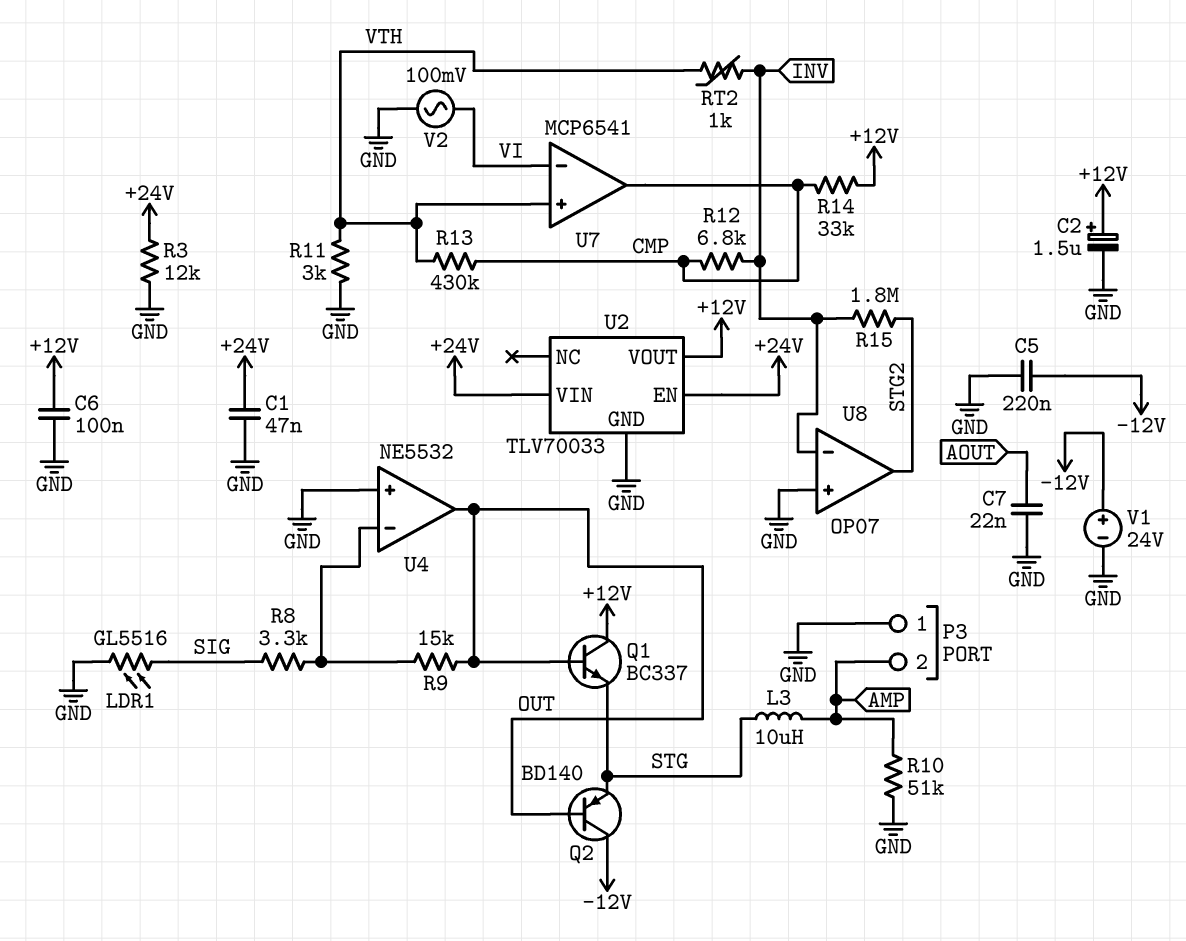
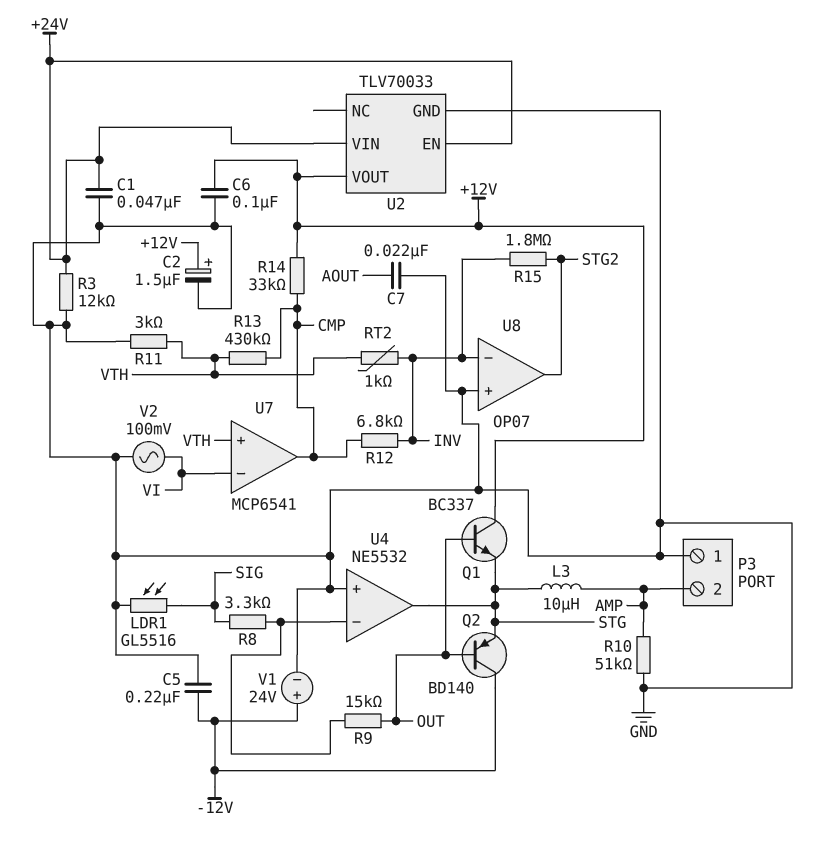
U4 pin out: OUT -> STG

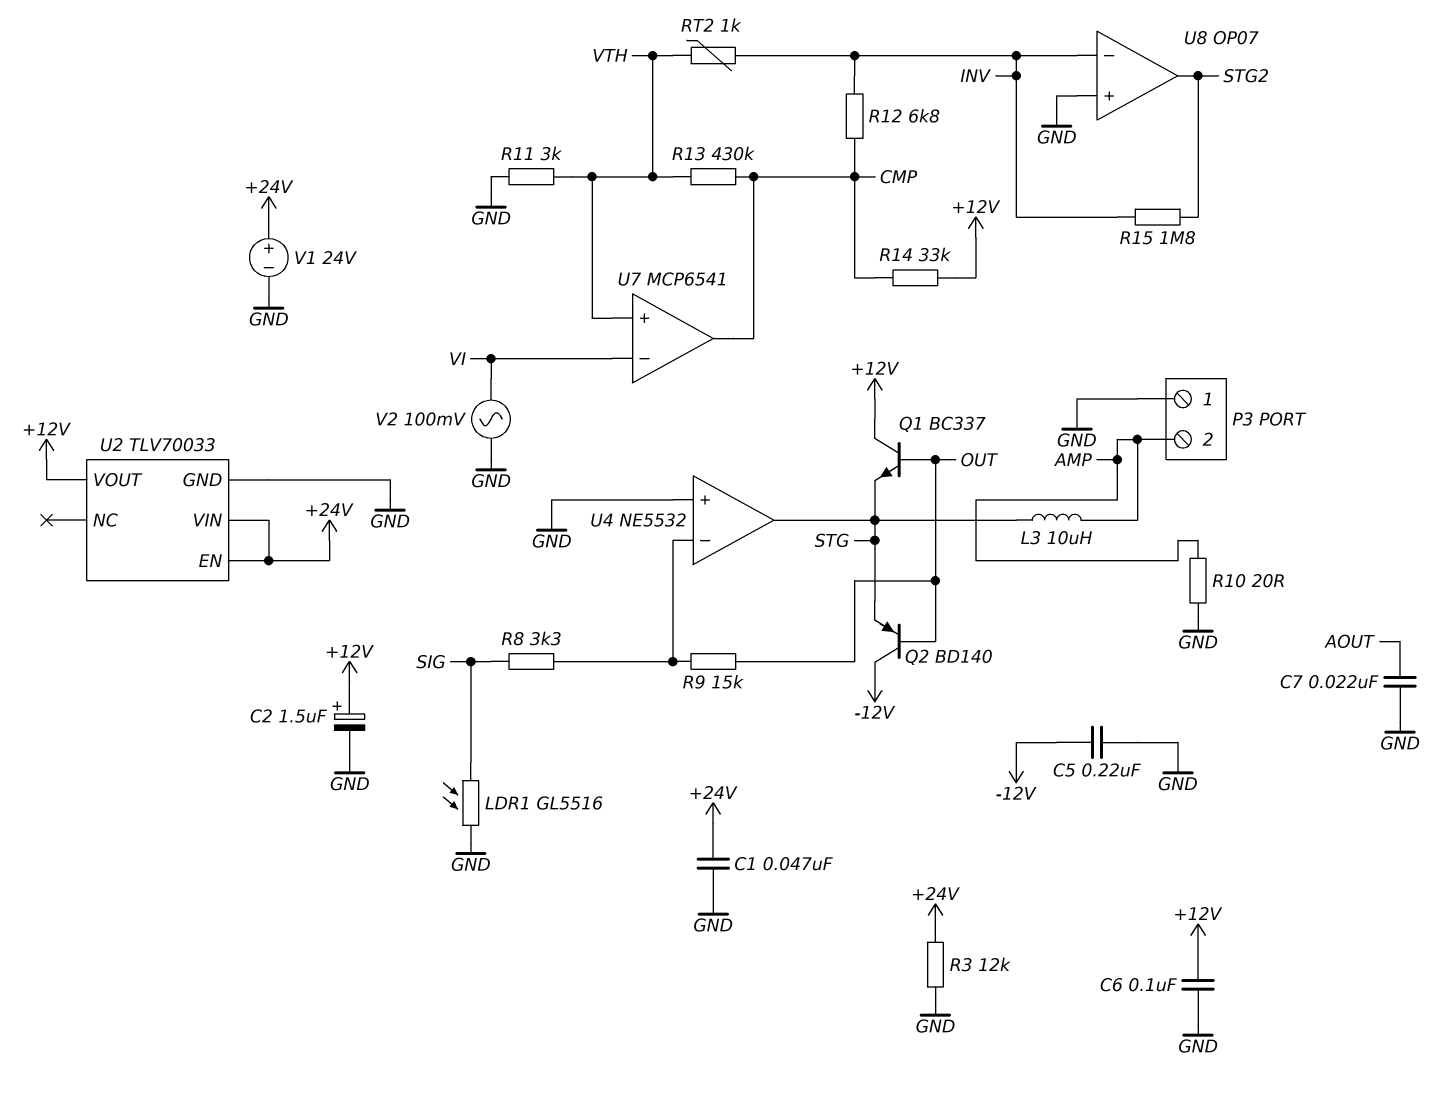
R10: 51k (AMP, GND) -> 20 (AMP, GND)
V1: 24V (plus -12V, minus GND) -> 24V (plus +24V, minus GND)

